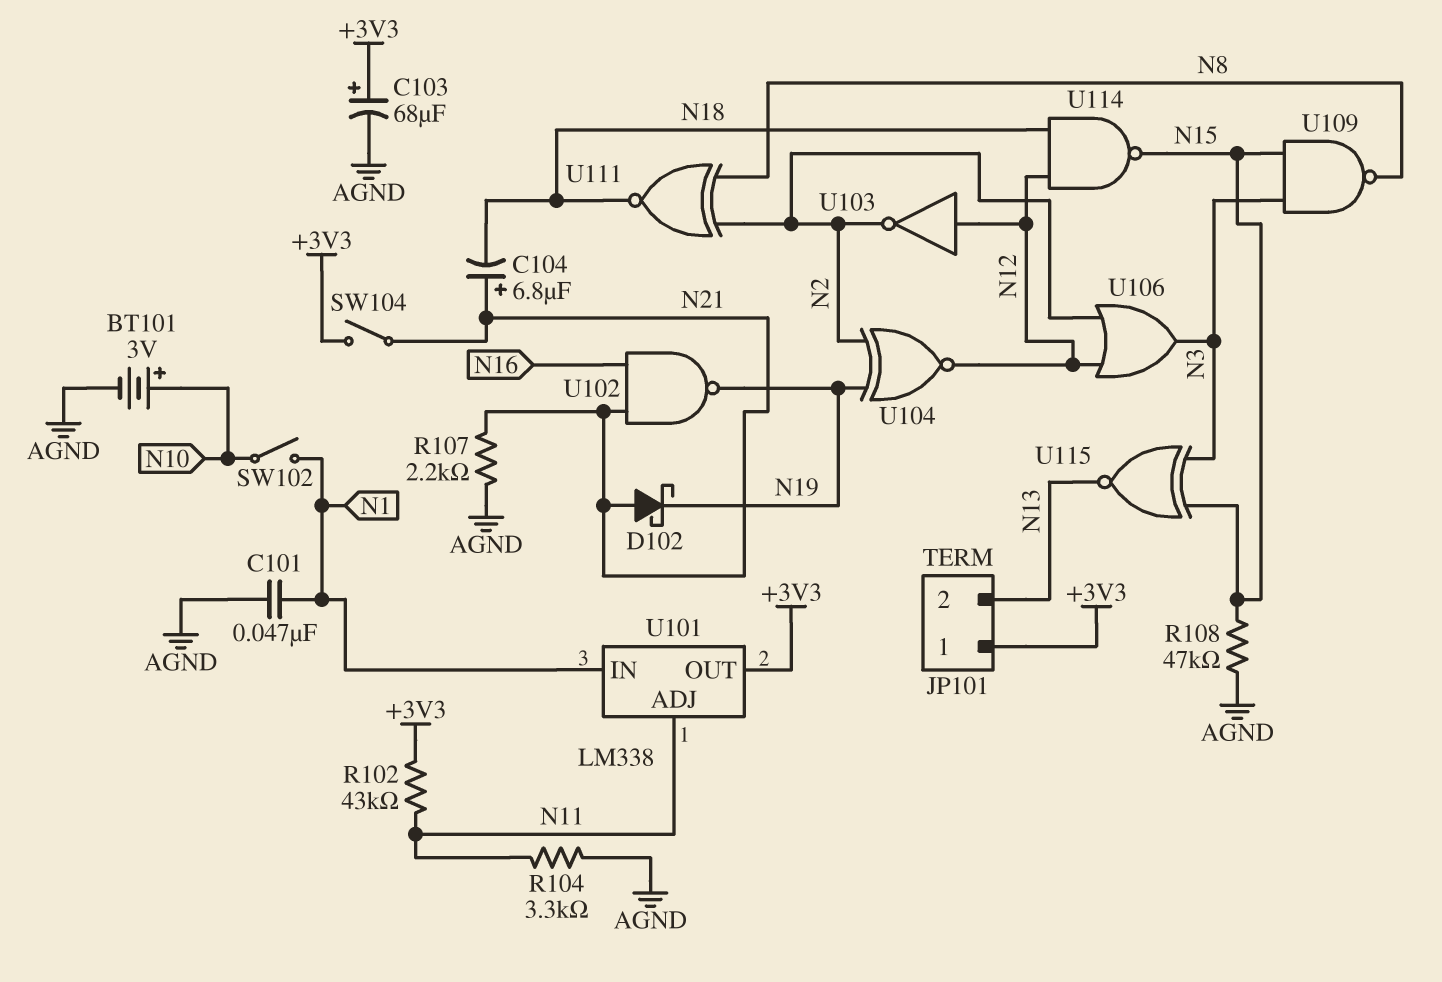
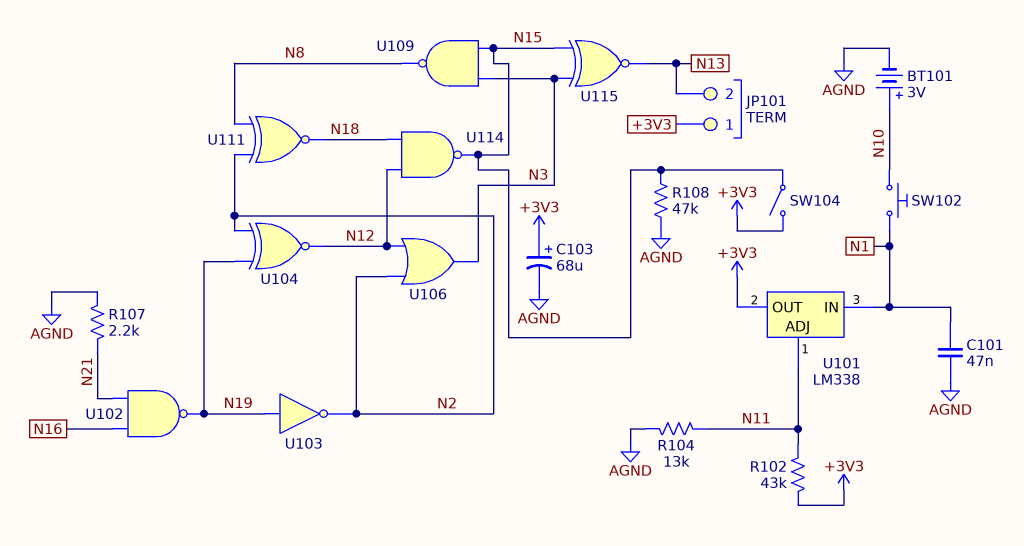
C104: 6.8uF (plus N21, minus N18) -> none
D102: schottky (A N21, K N19) -> none
R104: 3.3k (AGND, N11) -> 13k (AGND, N11)
SW102: switch (N1, N10) -> button (N1, N10)
SW104: switch (+3V3, N21) -> switch (+3V3, N15)
U103: NOT (in N12, out N2) -> NOT (in N19, out N2)

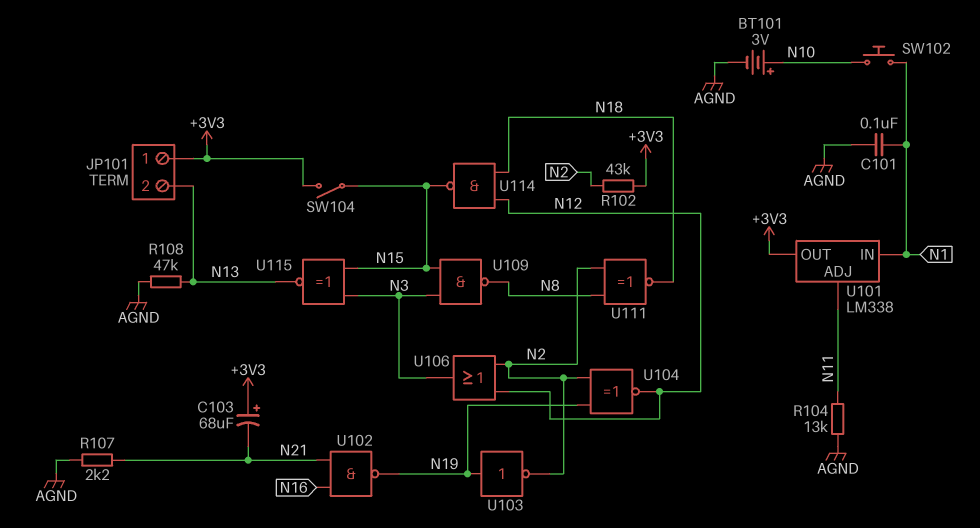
C101: 47nF (AGND, N1) -> 100nF (AGND, N1)
C103: 68uF (plus +3V3, minus AGND) -> 68uF (plus +3V3, minus N21)
R102: 43k (+3V3, N11) -> 43k (+3V3, N2)
R108: 47k (AGND, N15) -> 47k (AGND, N13)

